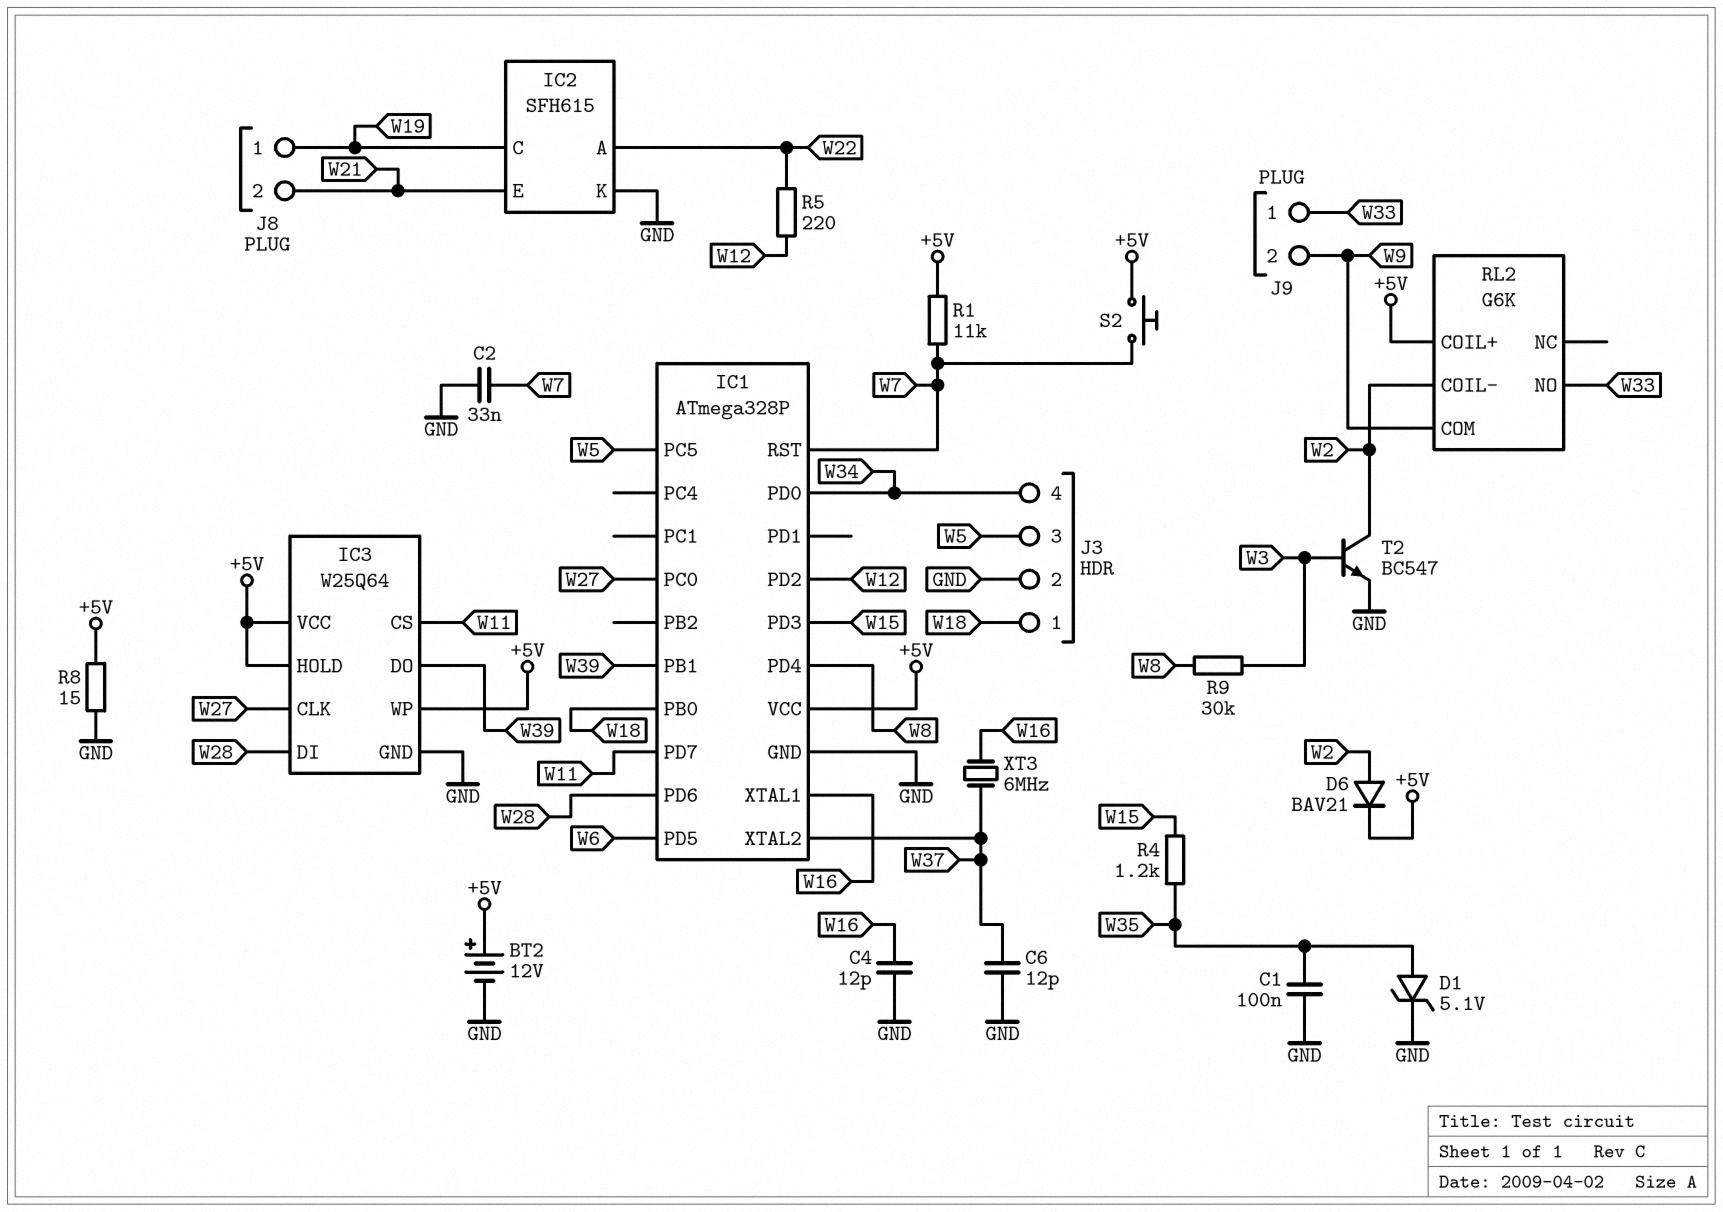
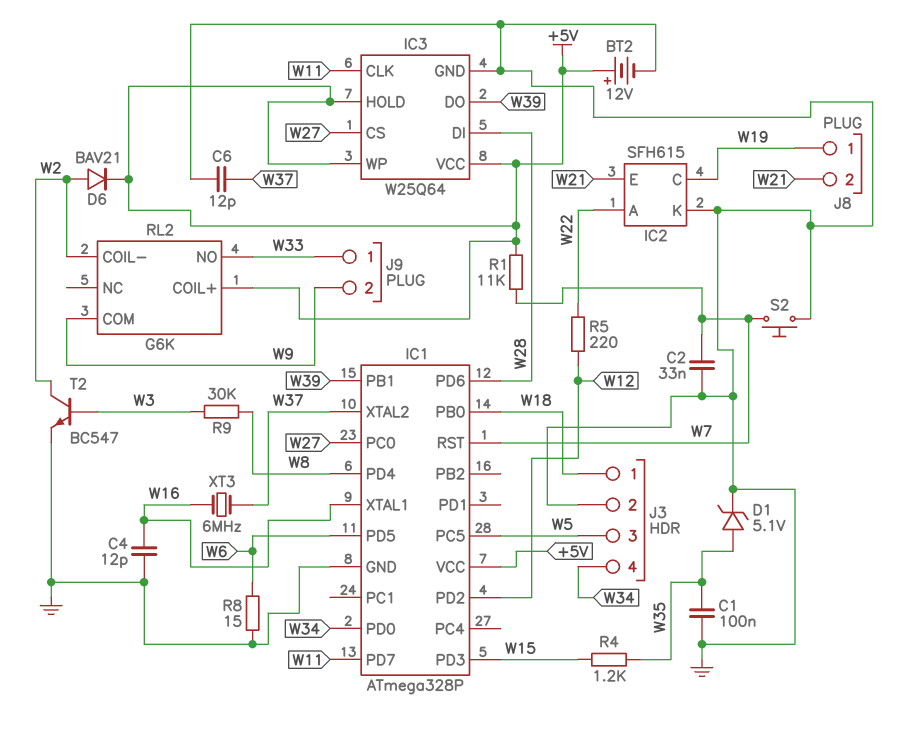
IC3 pin CLK: W27 -> W11
IC3 pin CS: W11 -> W27
R8: 15 (+5V, GND) -> 15 (GND, W6)
S2: button (+5V, W7) -> button (GND, W7)

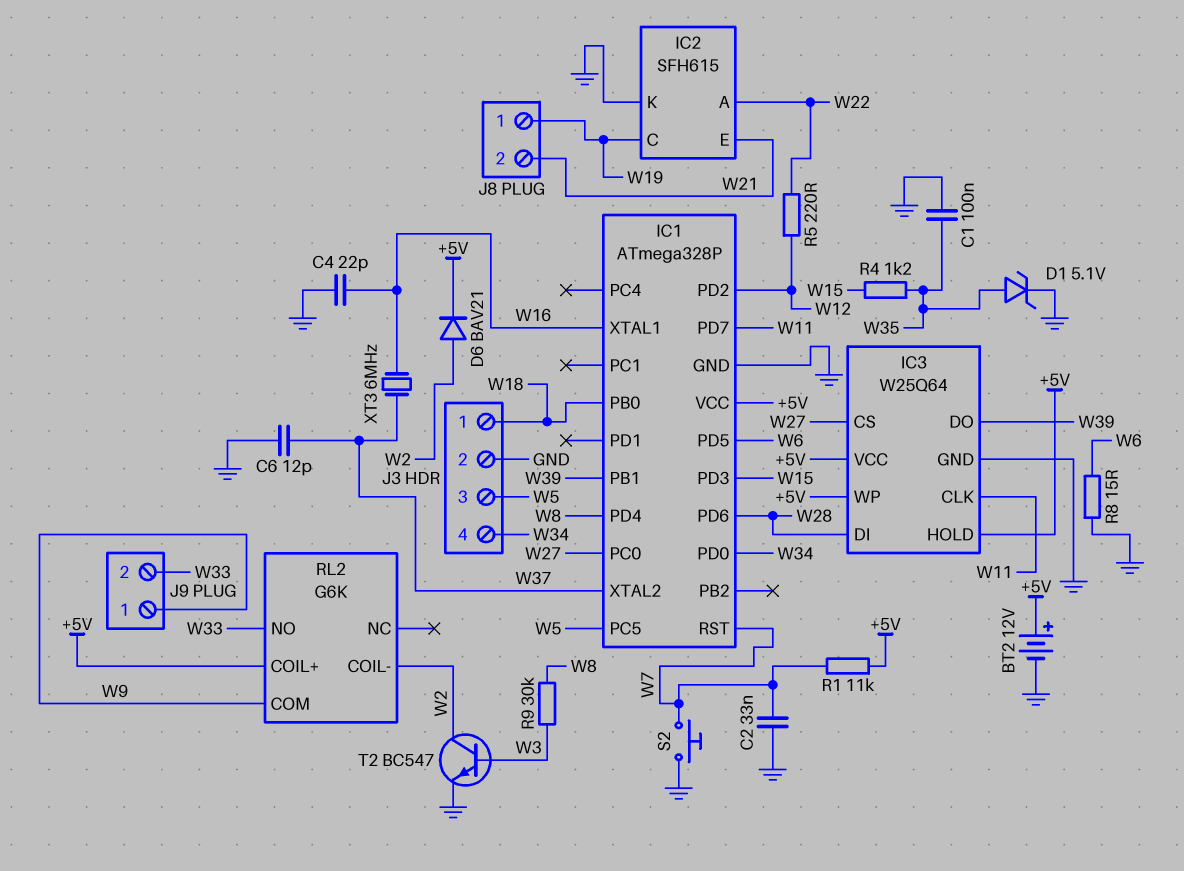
C4: 12pF (GND, W16) -> 22pF (GND, W16)
J9 pin 1: W33 -> W9
J9 pin 2: W9 -> W33

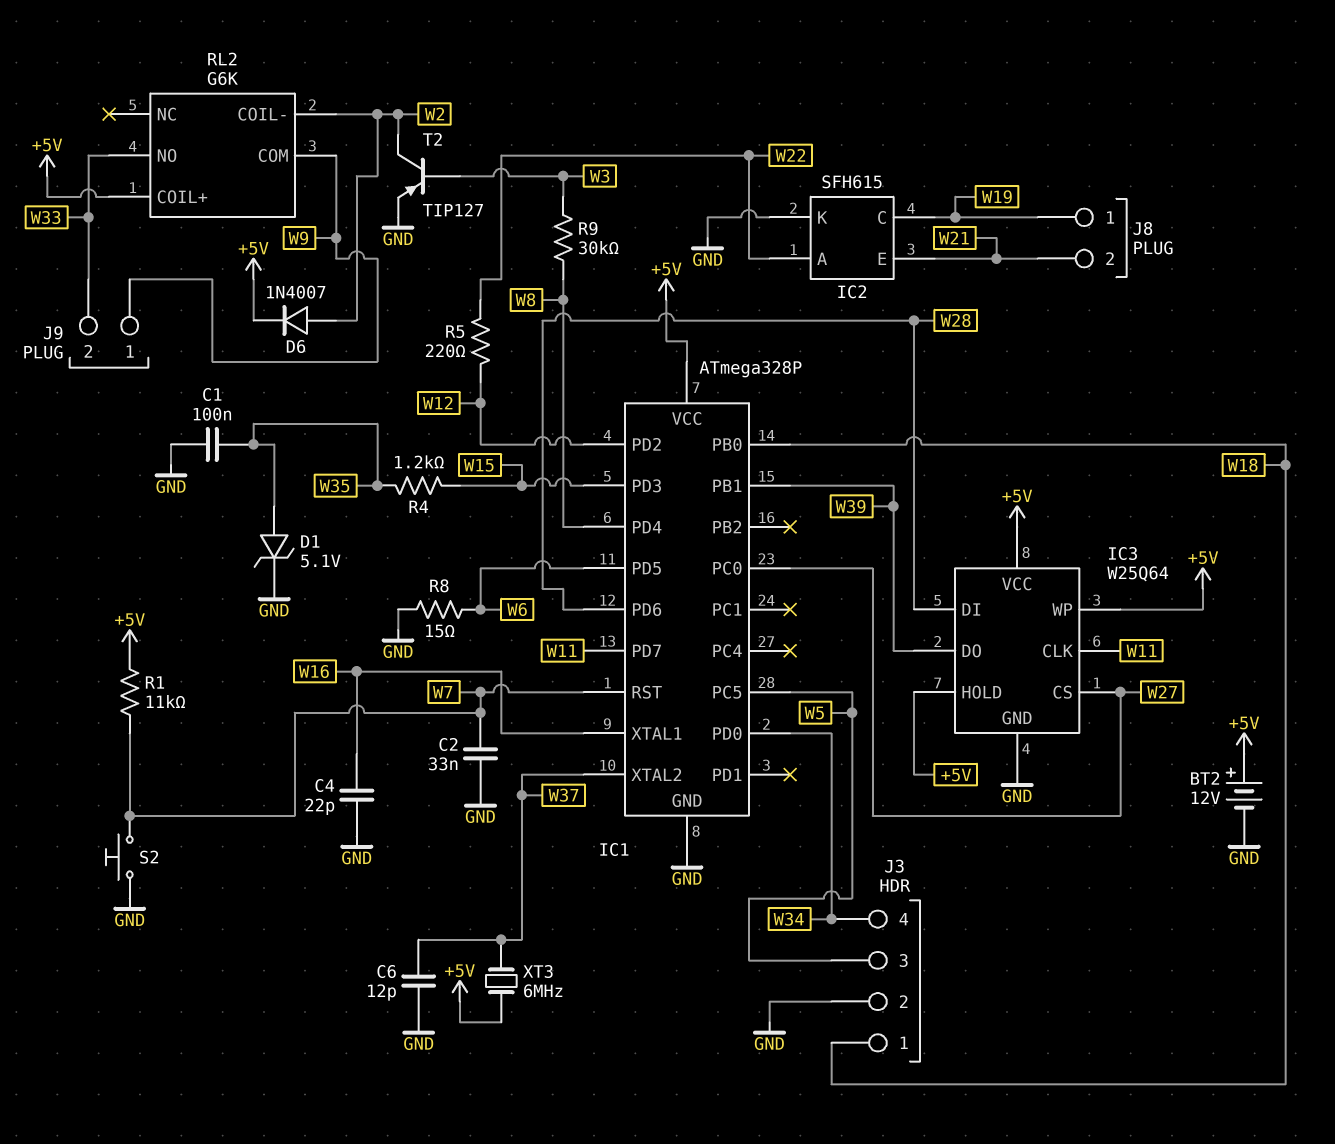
D6: diode BAV21 (A W2, K +5V) -> diode 1N4007 (A W2, K +5V)
T2: NPN BC547 (B W3, C W2, E GND) -> PNP TIP127 (B W3, C W2, E GND)
XT3: 6MHz (W16, W37) -> 6MHz (+5V, W37)

